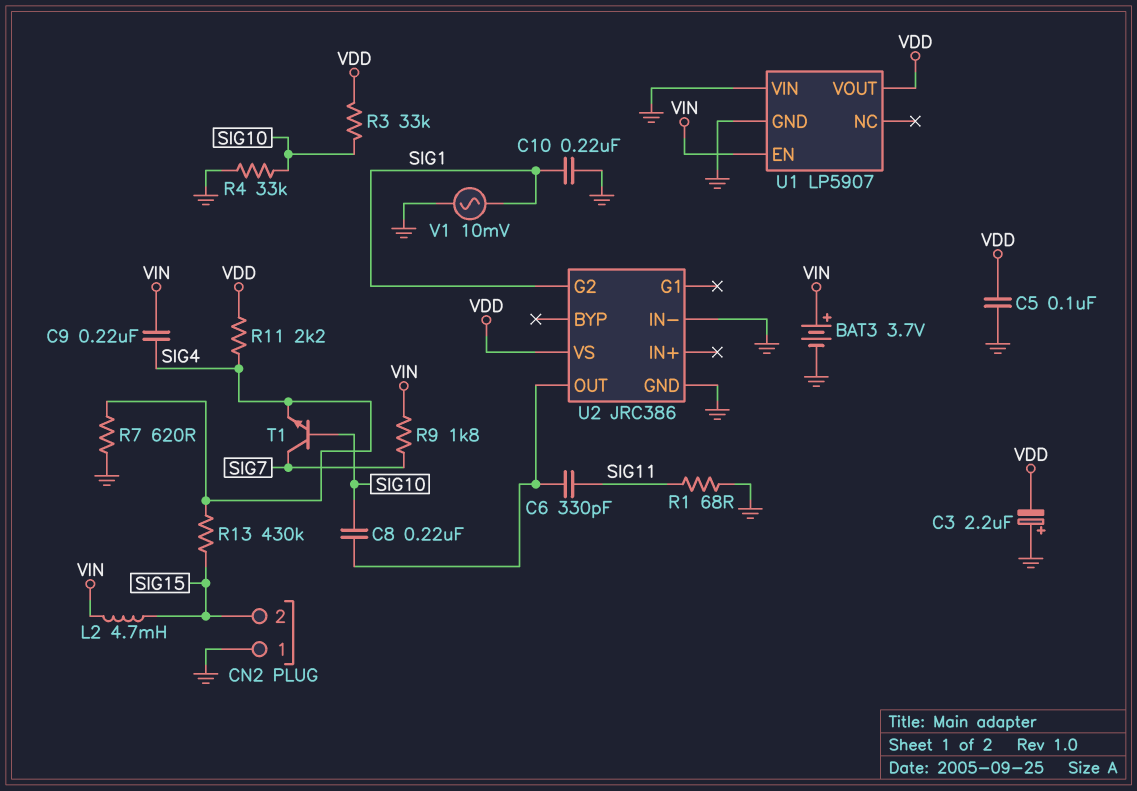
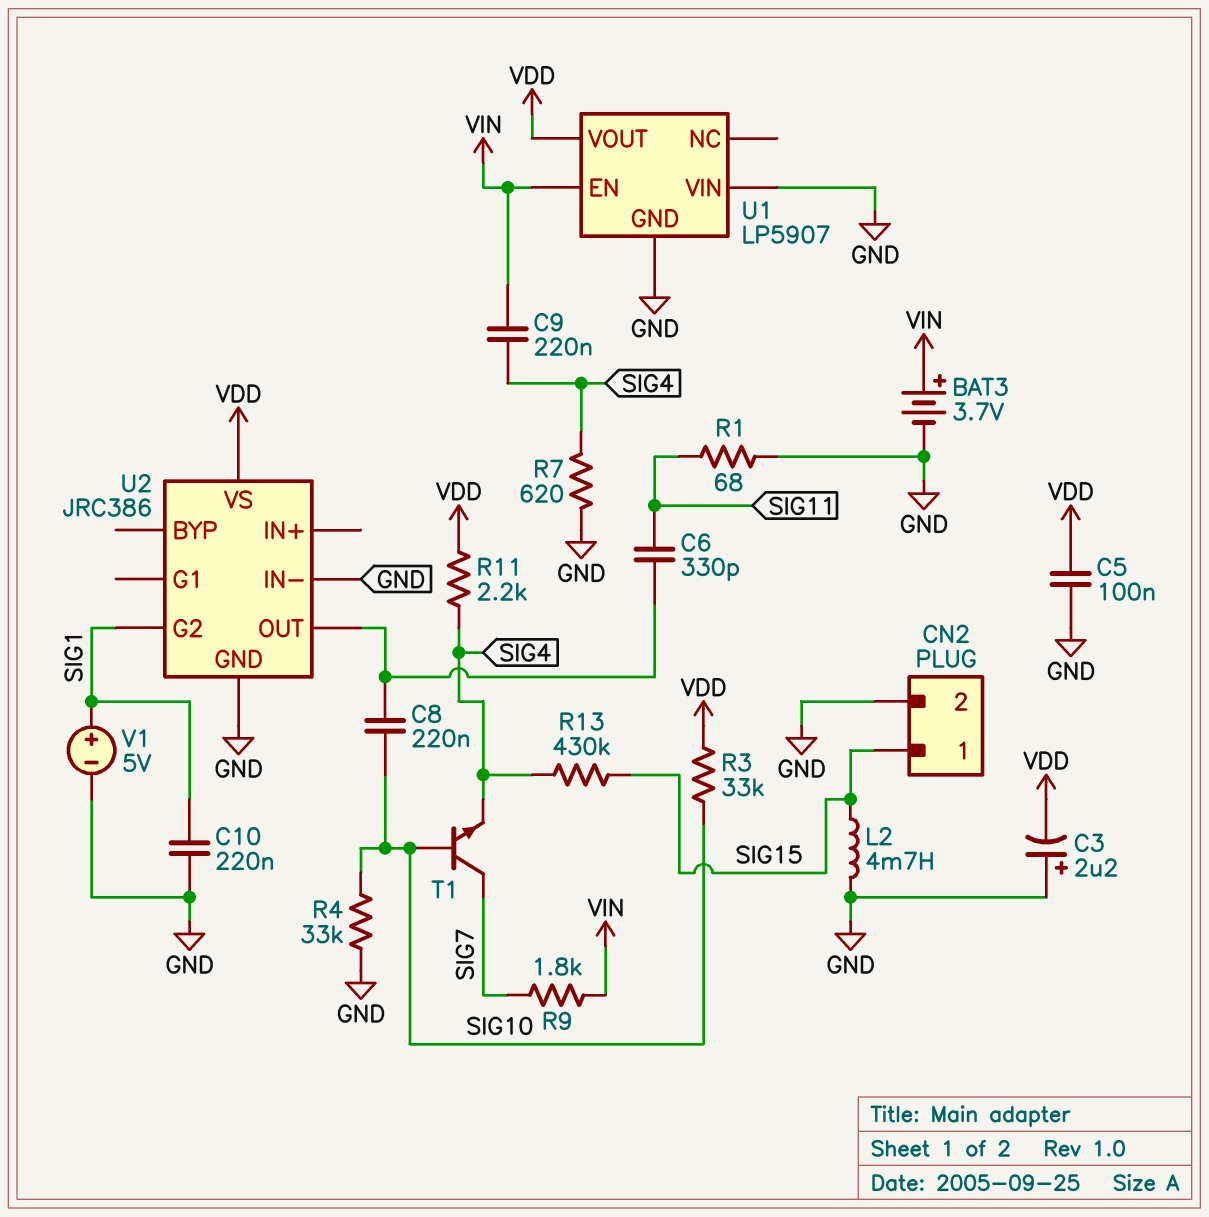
CN2 pin 1: GND -> SIG15
CN2 pin 2: SIG15 -> GND
L2: 4.7mH (SIG15, VIN) -> 4.7mH (GND, SIG15)
V1: AC 10mV (GND, SIG1) -> 5V (plus SIG1, minus GND)

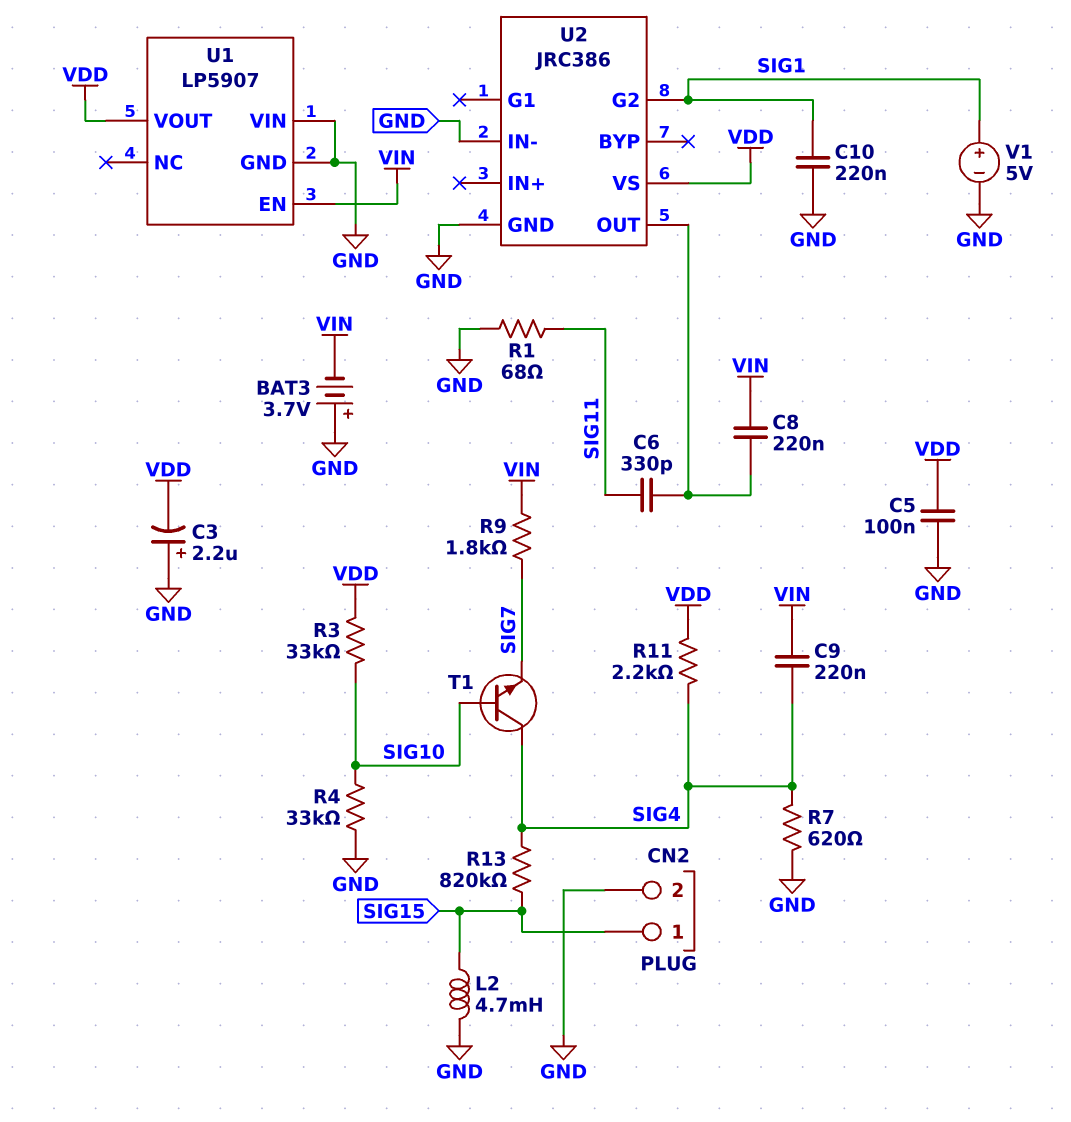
BAT3: 3.7V (plus VIN, minus GND) -> 3.7V (plus GND, minus VIN)
C8: 220nF (SIG10, U2/OUT) -> 220nF (U2/OUT, VIN)
R13: 430k (SIG4, SIG15) -> 820k (SIG4, SIG15)
T1: NPN (B SIG10, C SIG7, E SIG4) -> NPN (B SIG10, C SIG4, E SIG7)

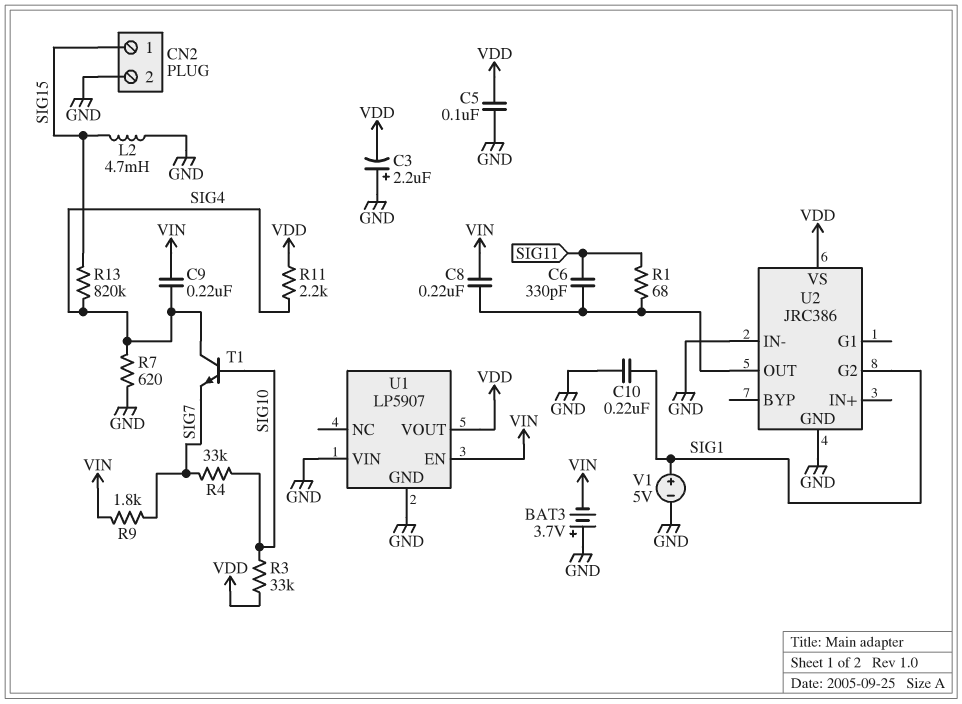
R1: 68 (GND, SIG11) -> 68 (SIG11, U2/OUT)
R4: 33k (GND, SIG10) -> 33k (SIG7, SIG10)

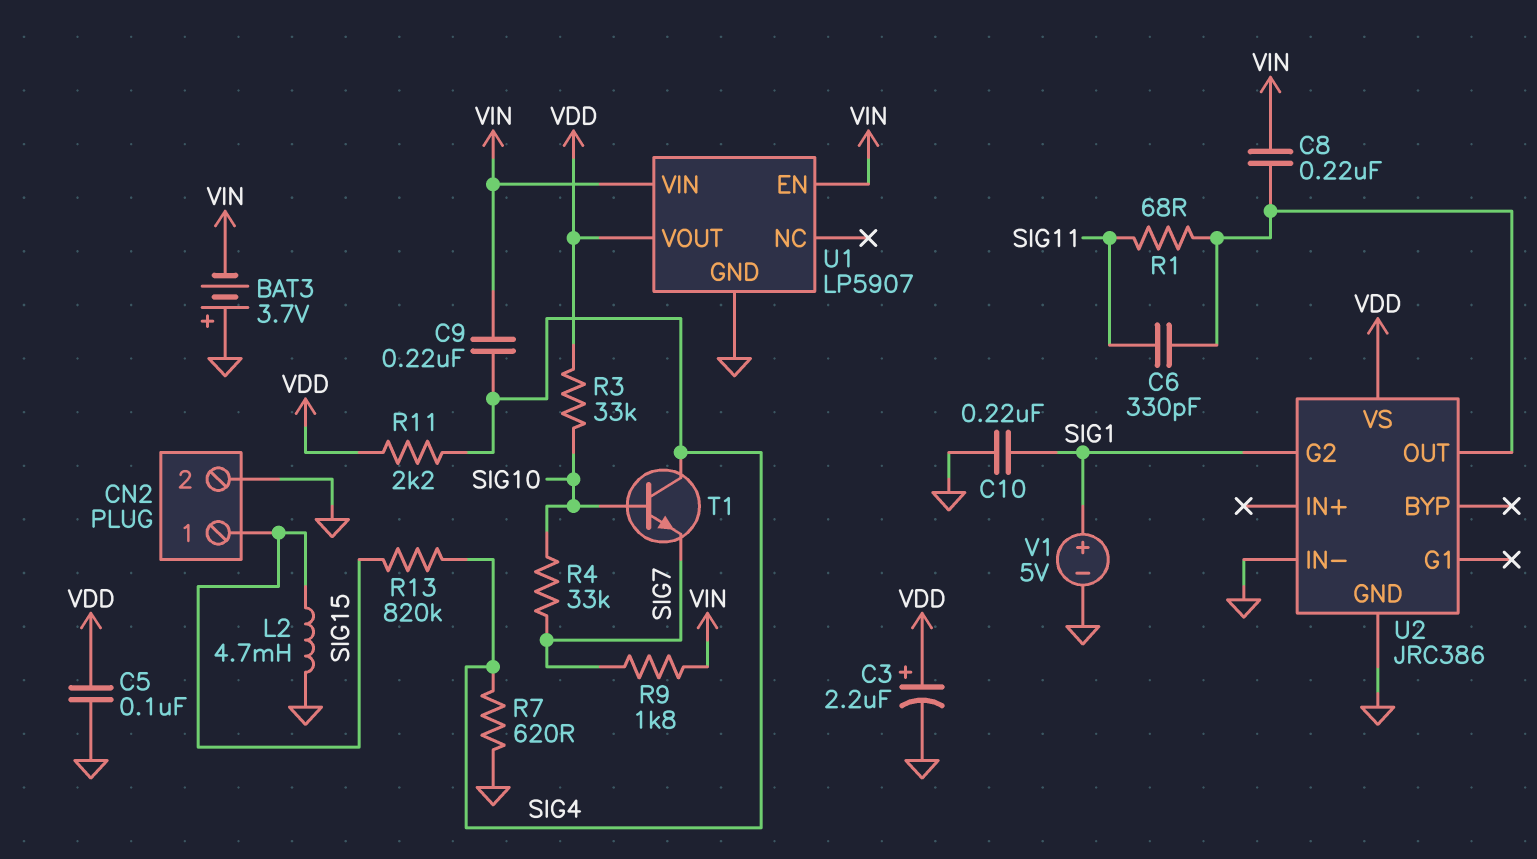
C3: 2.2uF (plus GND, minus VDD) -> 2.2uF (plus VDD, minus GND)
U1 pin VIN: GND -> VIN

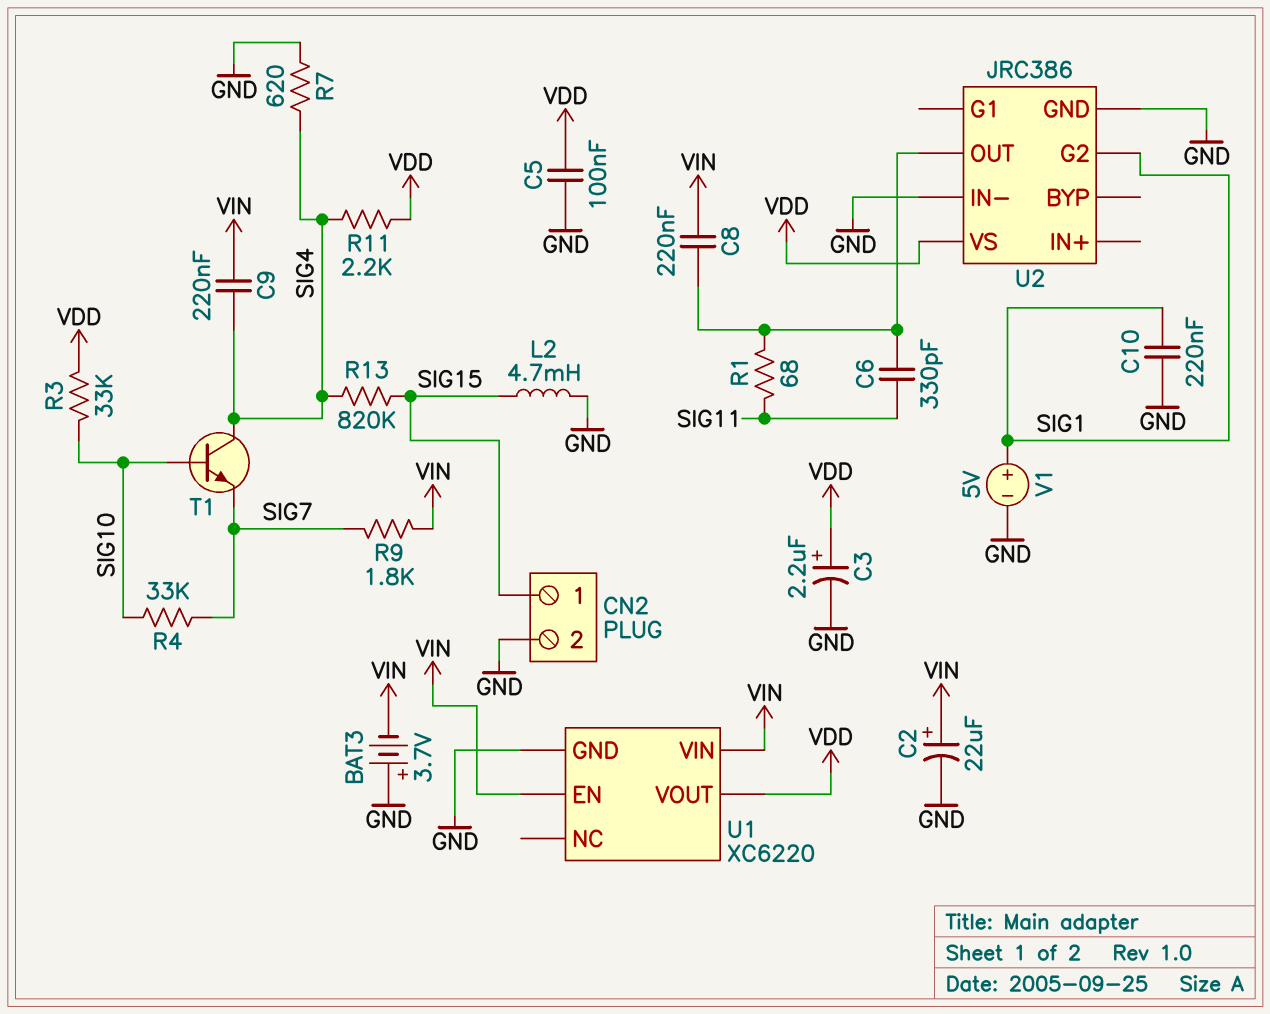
C2: none -> 22uF (plus VIN, minus GND)
U1: LP5907 -> XC6220

